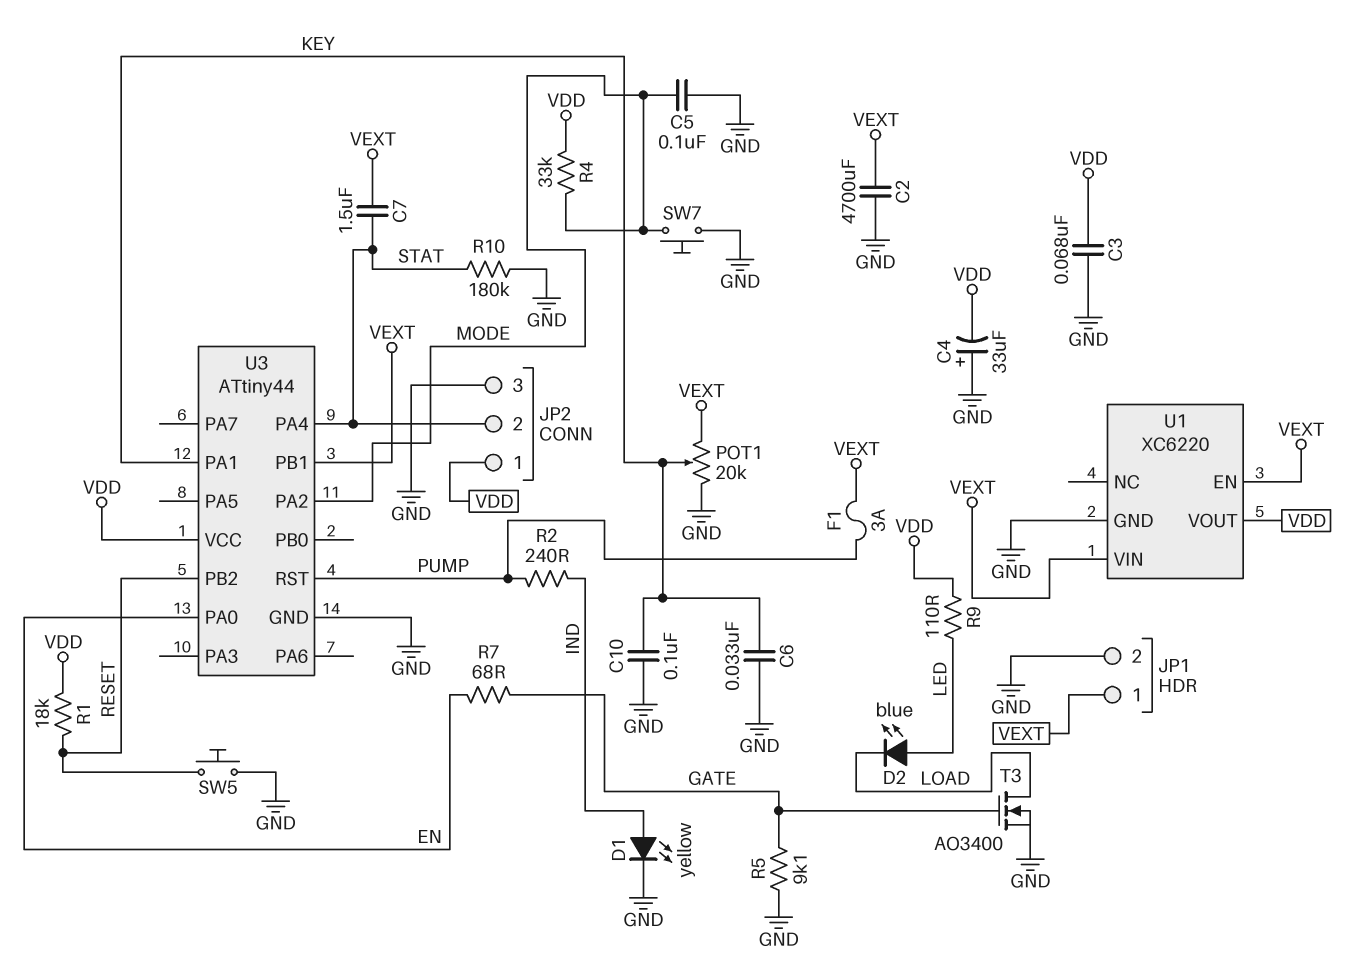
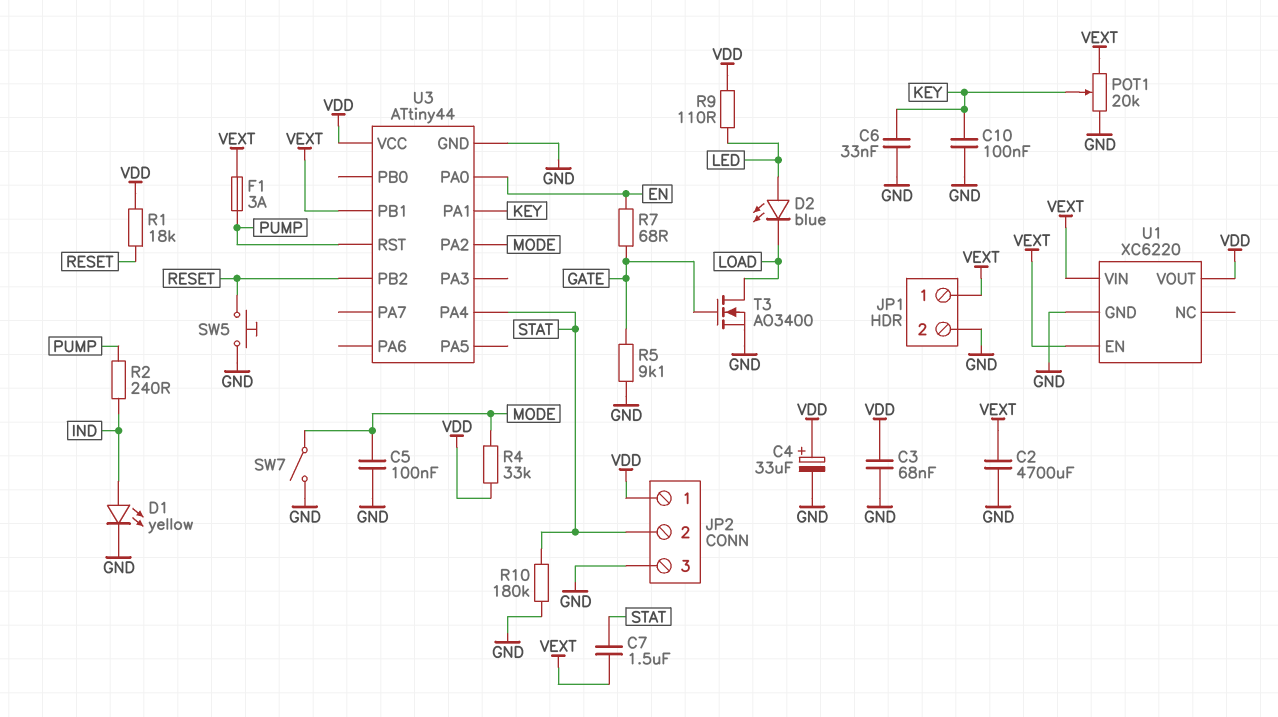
C4: 33uF (plus GND, minus VDD) -> 33uF (plus VDD, minus GND)
SW7: button (GND, MODE) -> switch (GND, MODE)

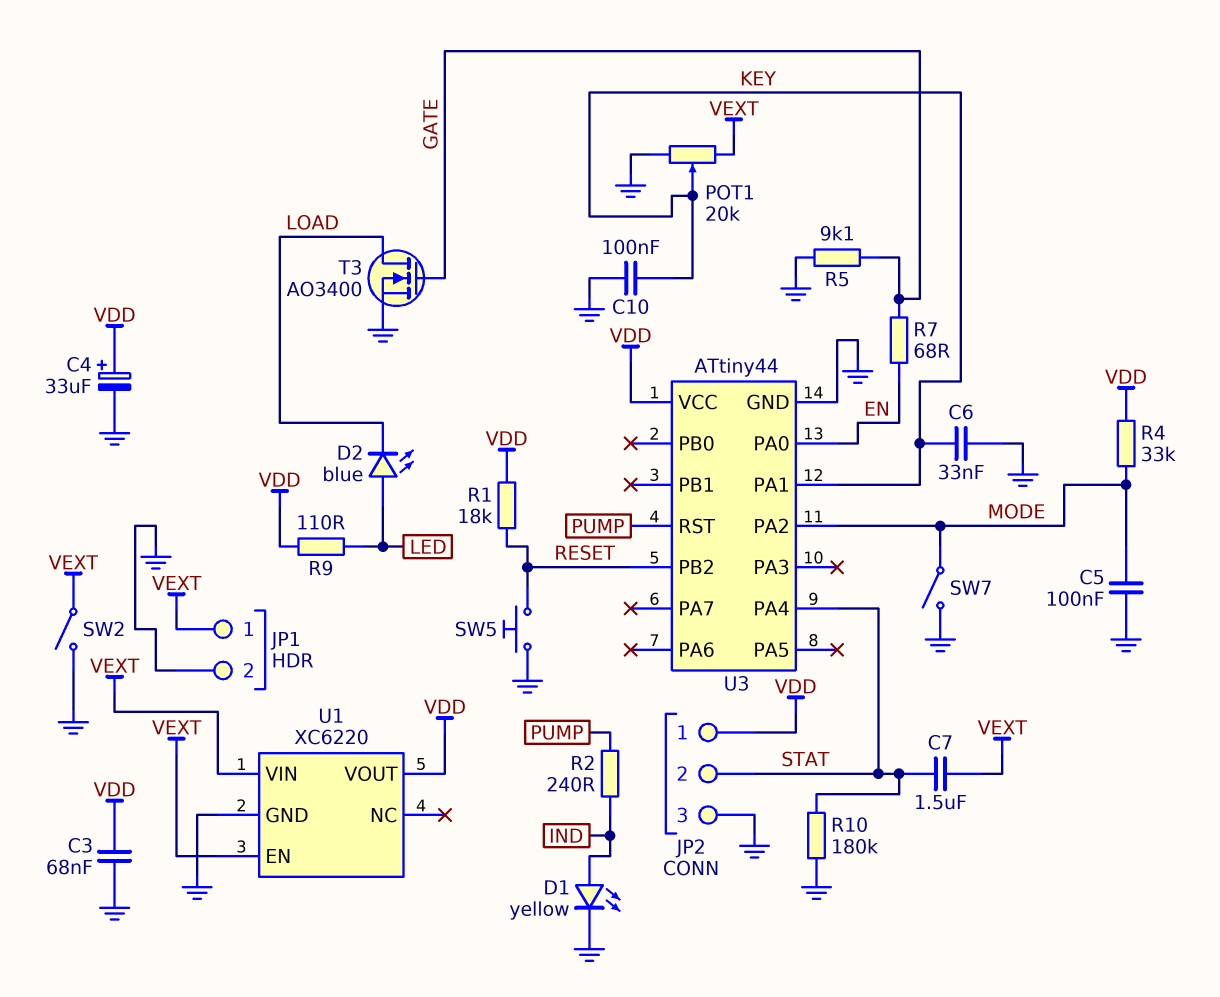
C2: 4700uF (GND, VEXT) -> none
F1: 3A (PUMP, VEXT) -> none
SW2: none -> switch (GND, VEXT)
U3 pin PB1: VEXT -> none

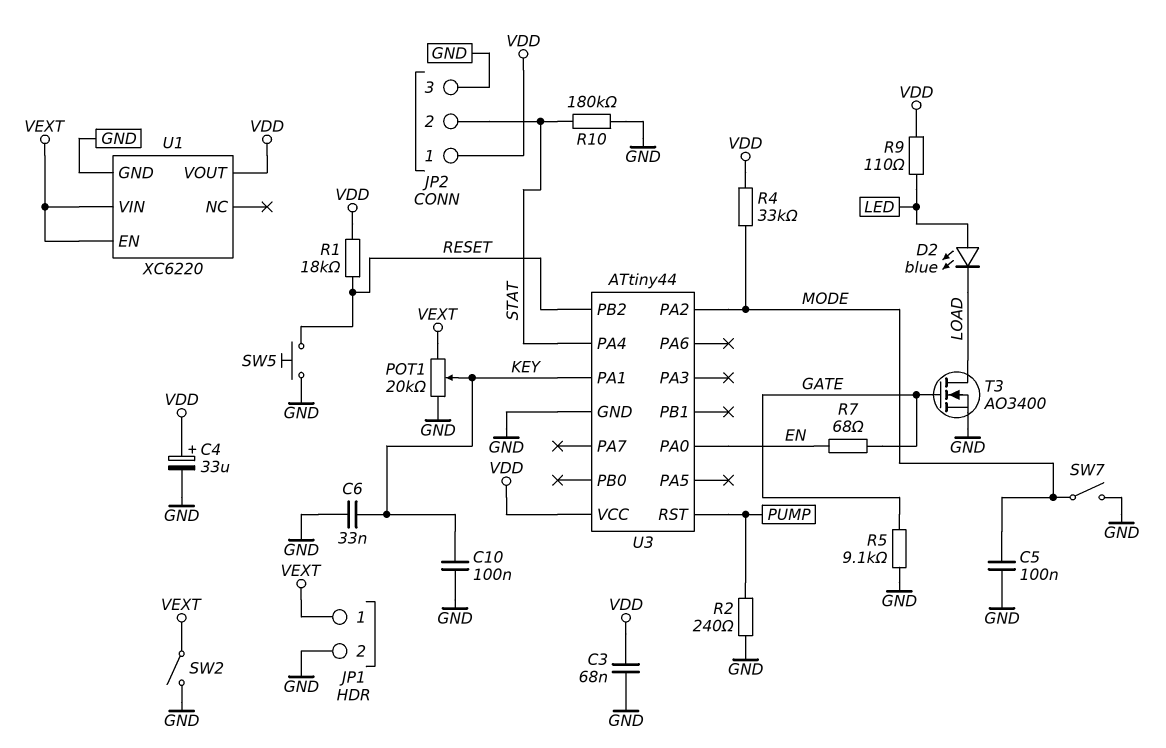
C7: 1.5uF (STAT, VEXT) -> none
D1: LED yellow (A IND, K GND) -> none
R2: 240 (IND, PUMP) -> 240 (GND, PUMP)

